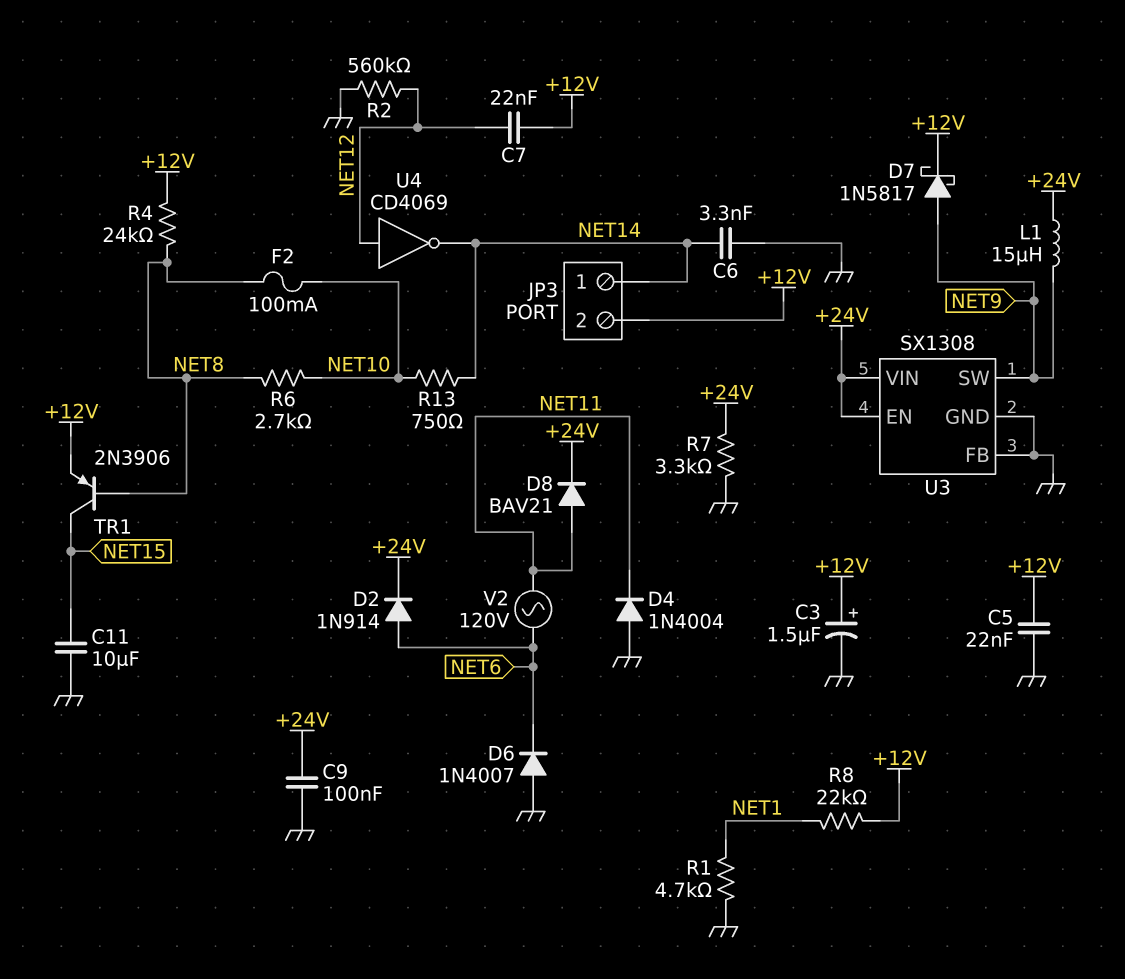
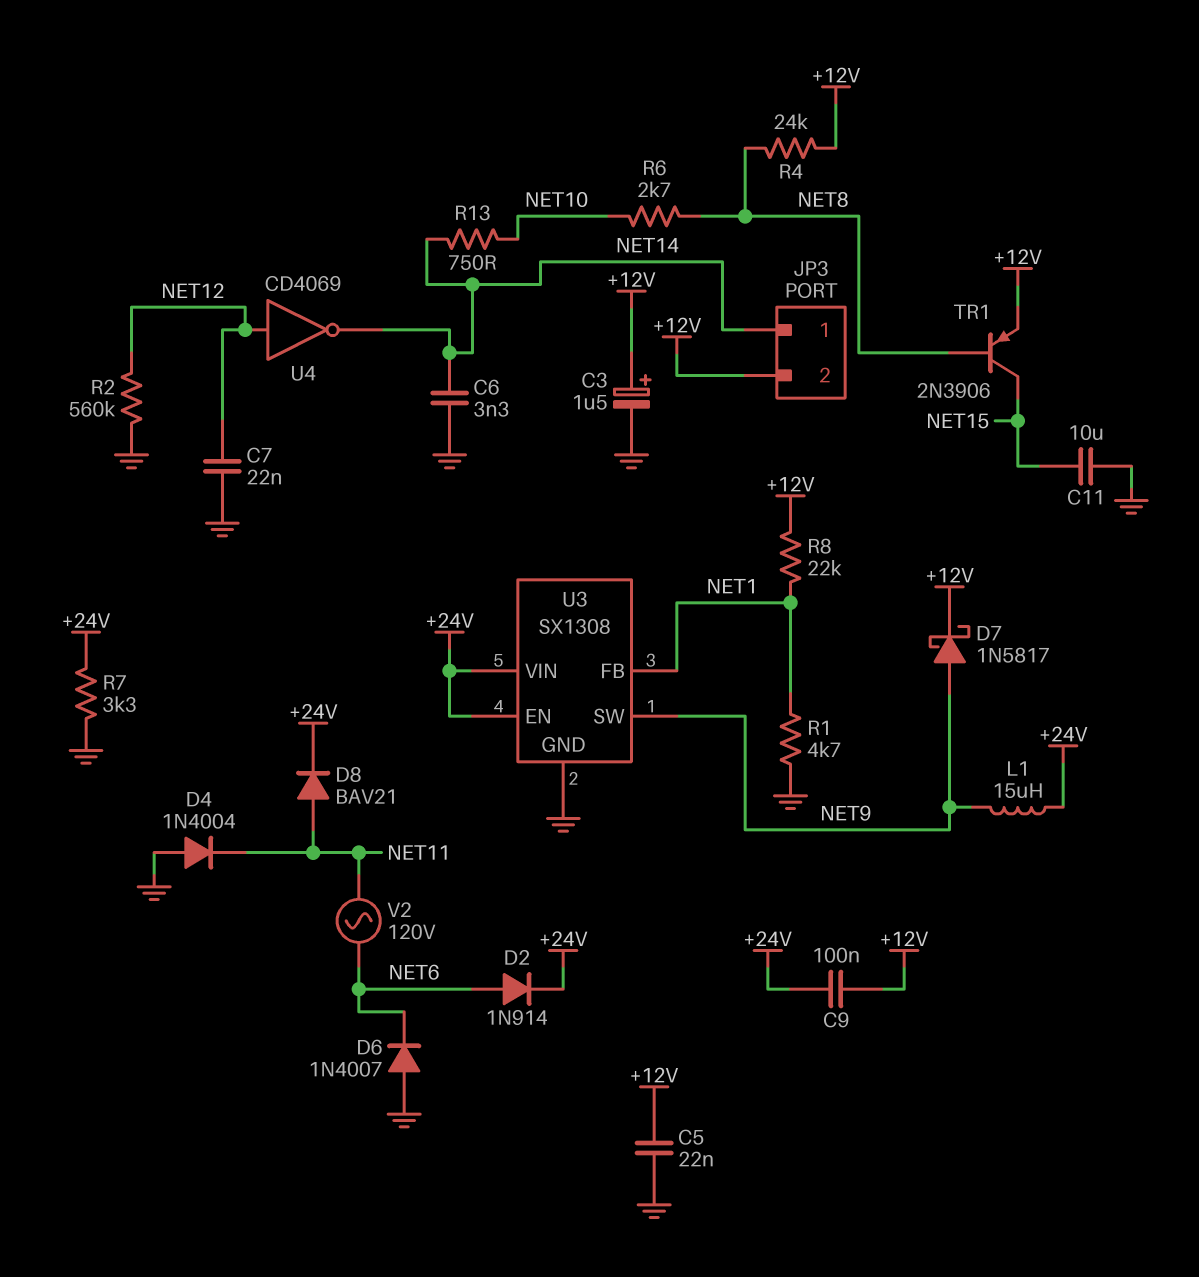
C7: 22nF (+12V, NET12) -> 22nF (GND, NET12)
C9: 100nF (+24V, GND) -> 100nF (+12V, +24V)
F2: 100mA (NET8, NET10) -> none
U3 pin FB: GND -> NET1

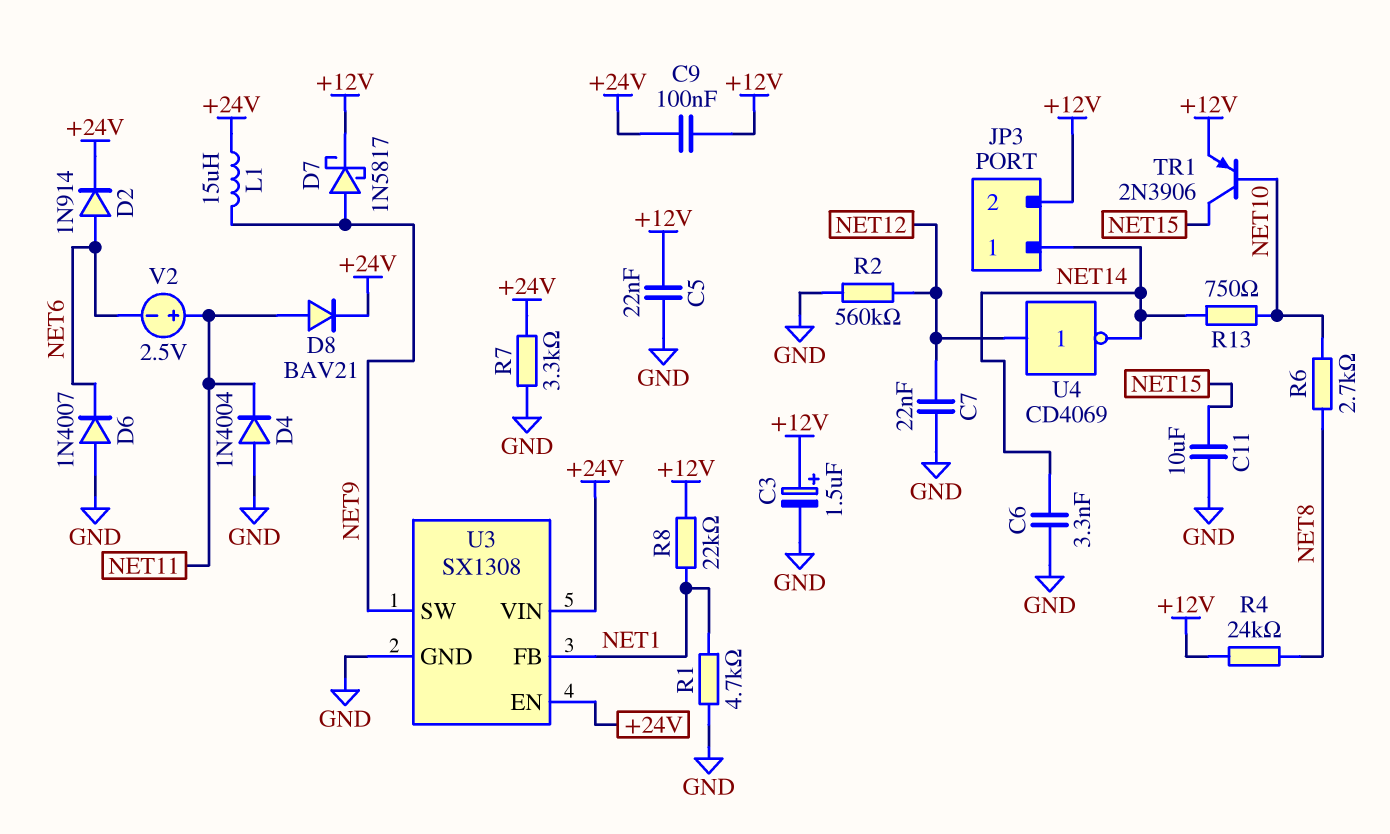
TR1: PNP 2N3906 (B NET8, C NET15, E +12V) -> PNP 2N3906 (B NET10, C NET15, E +12V)
V2: AC 120V (NET6, NET11) -> 2.5V (plus NET11, minus NET6)

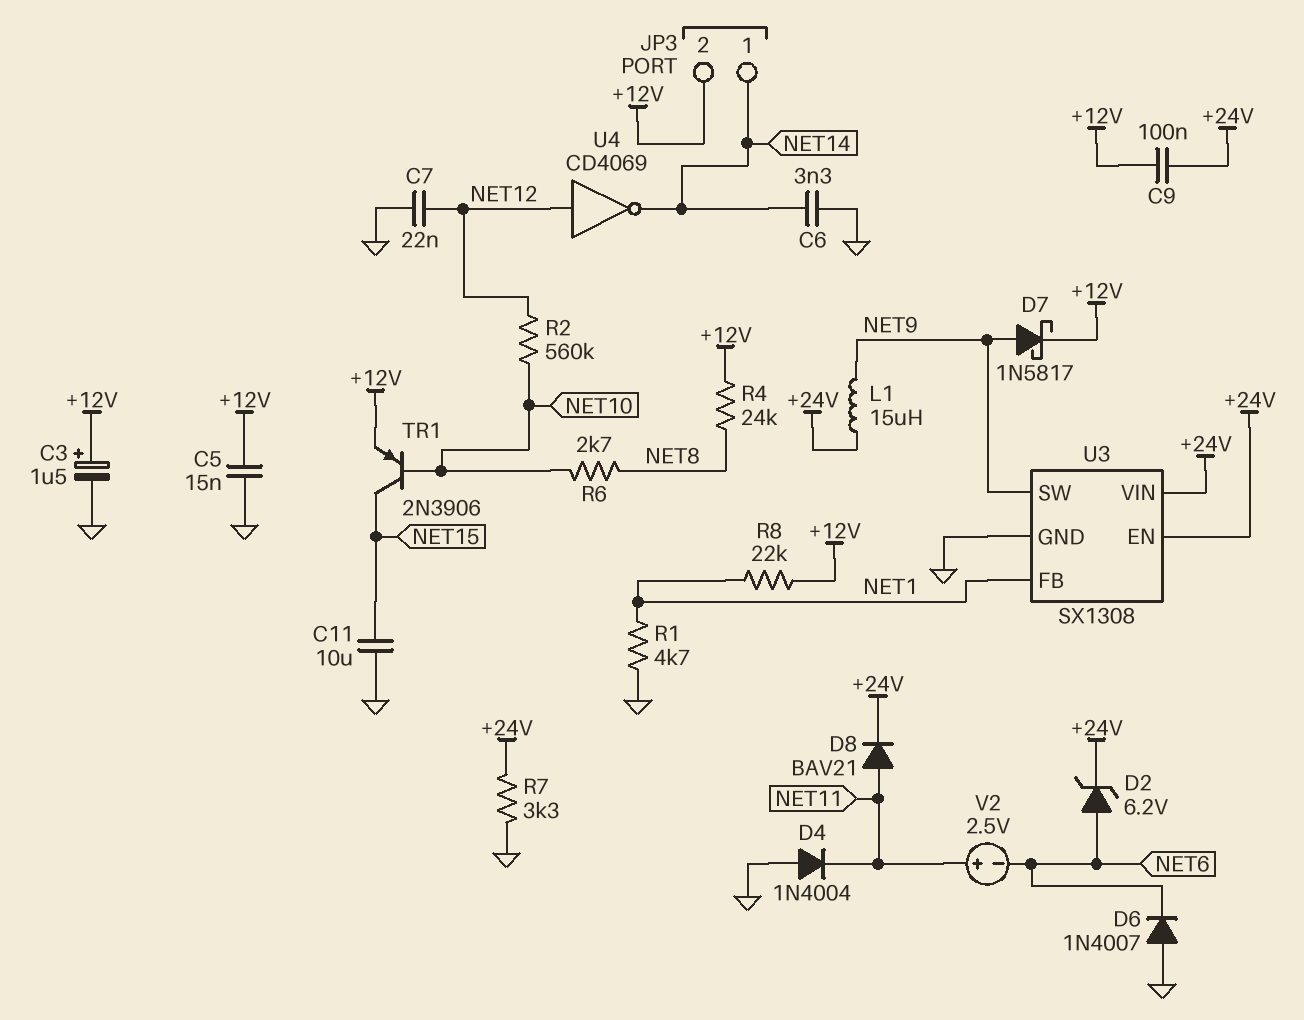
C5: 22nF (+12V, GND) -> 15nF (+12V, GND)
D2: diode 1N914 (A NET6, K +24V) -> zener 6.2V (A NET6, K +24V)
R2: 560k (GND, NET12) -> 560k (NET10, NET12)
R13: 750 (NET10, NET14) -> none

